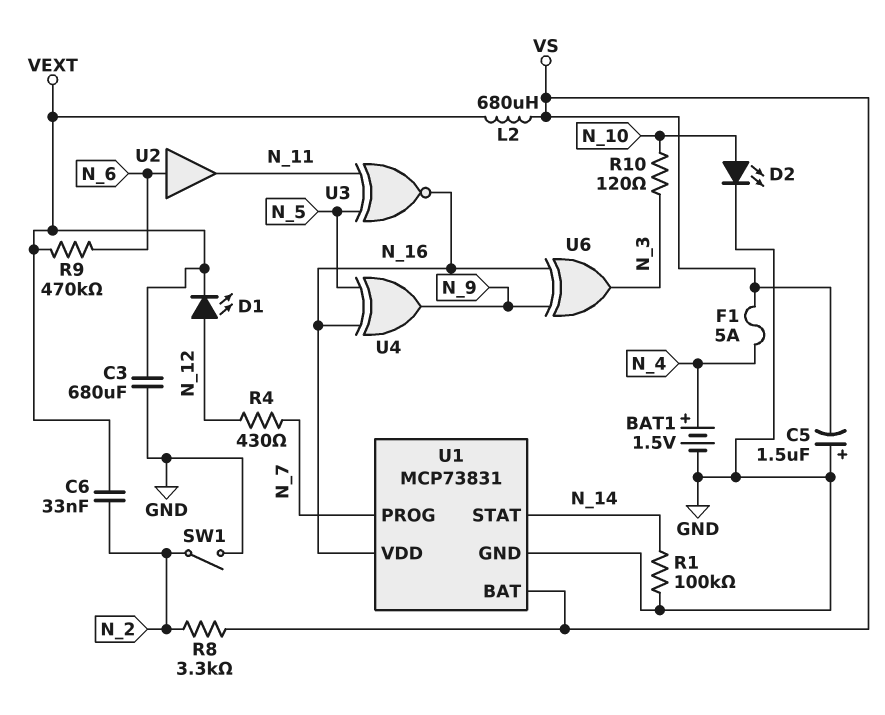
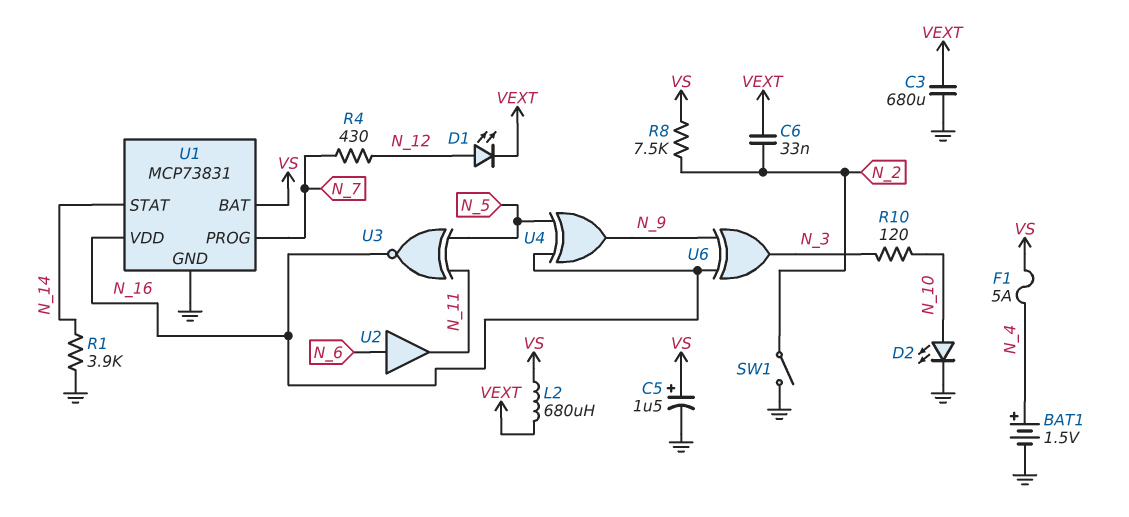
C5: 1.5uF (plus GND, minus VS) -> 1.5uF (plus VS, minus GND)
R1: 100k (GND, N_14) -> 3.9k (GND, N_14)
R8: 3.3k (N_2, VS) -> 7.5k (N_2, VS)
R9: 470k (N_6, VEXT) -> none

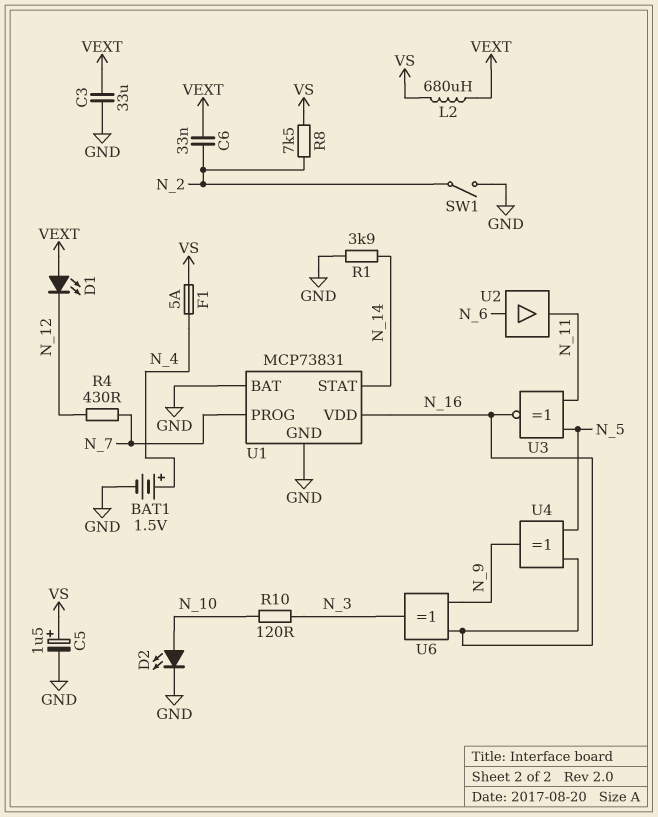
C3: 680uF (GND, VEXT) -> 33uF (GND, VEXT)
D1: LED (A N_12, K VEXT) -> LED (A VEXT, K N_12)
U1 pin BAT: VS -> GND

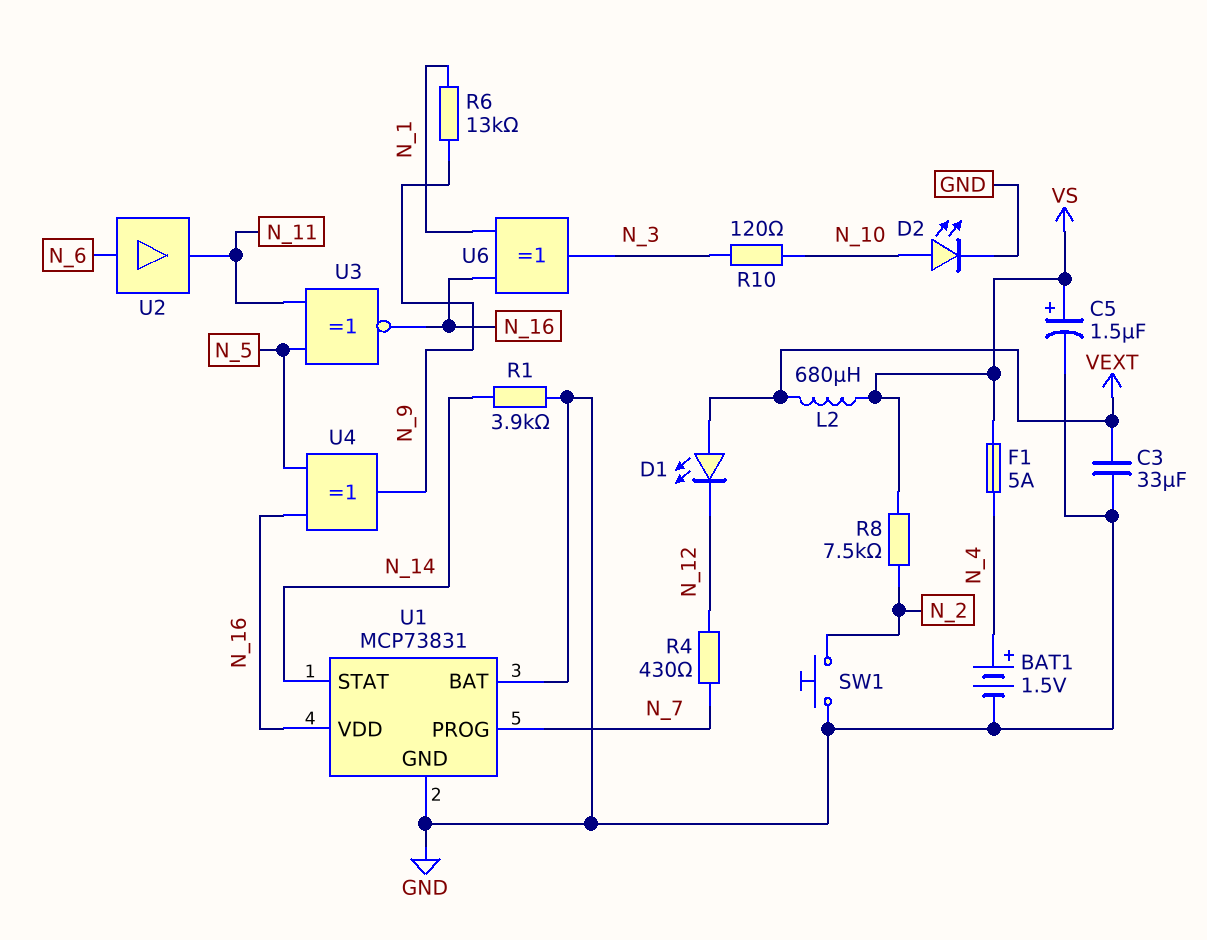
C6: 33nF (N_2, VEXT) -> none
R6: none -> 13k (N_1, N_9)
SW1: switch (GND, N_2) -> button (GND, N_2)
U6: XOR (in N_9, in N_16, out N_3) -> XOR (in N_1, in N_16, out N_3)

